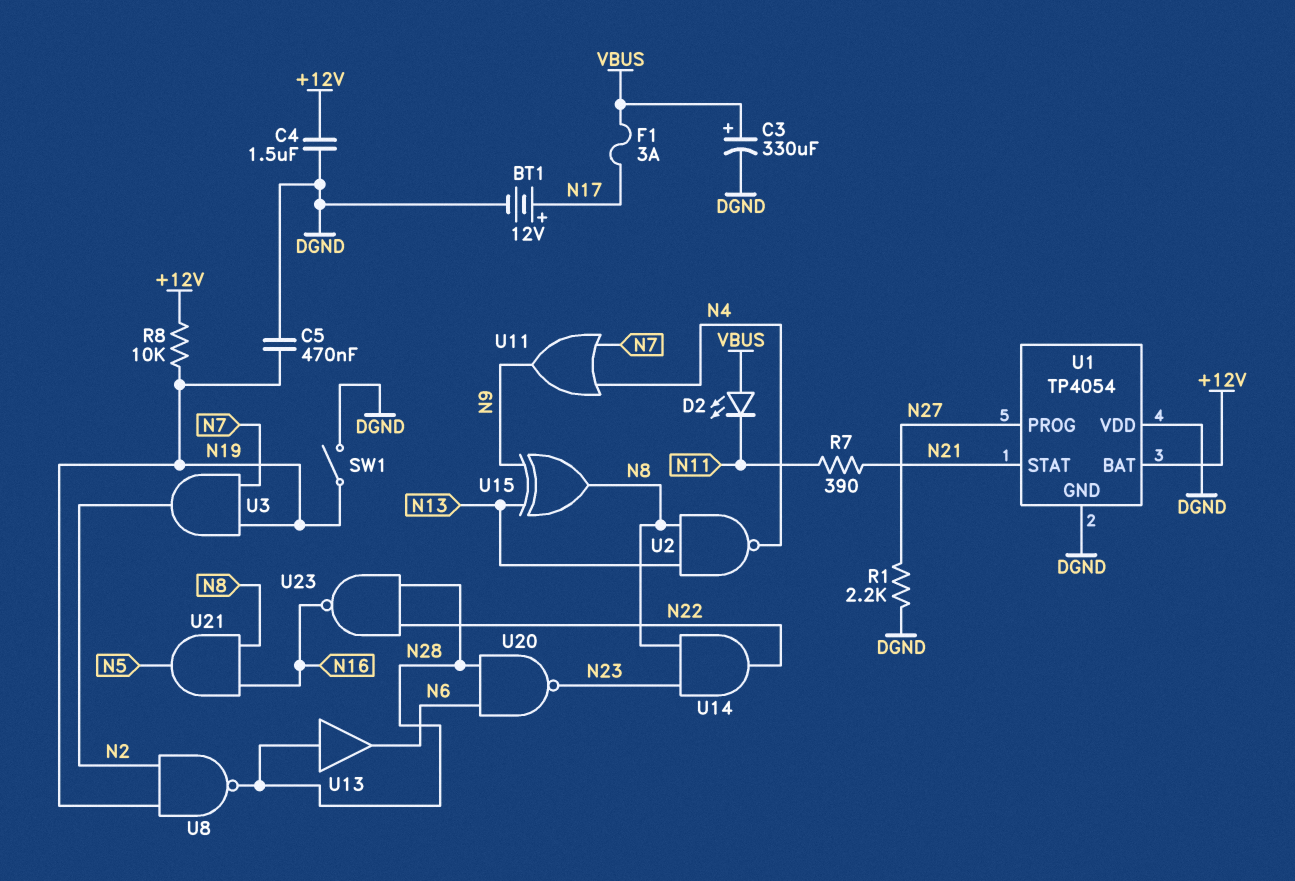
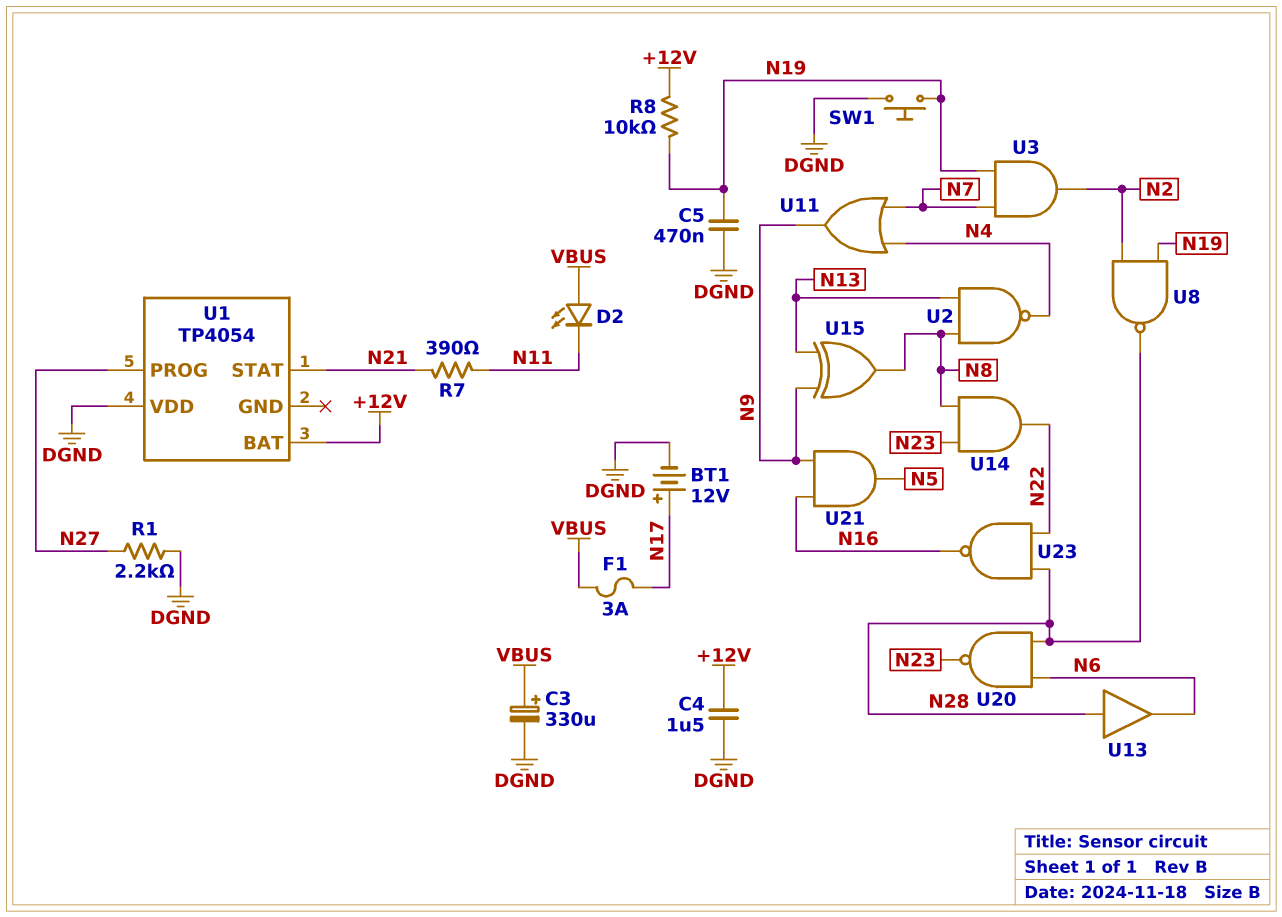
SW1: switch (DGND, N19) -> button (DGND, N19)
U1 pin GND: DGND -> none
U21: AND (in N8, in N16, out N5) -> AND (in N9, in N16, out N5)

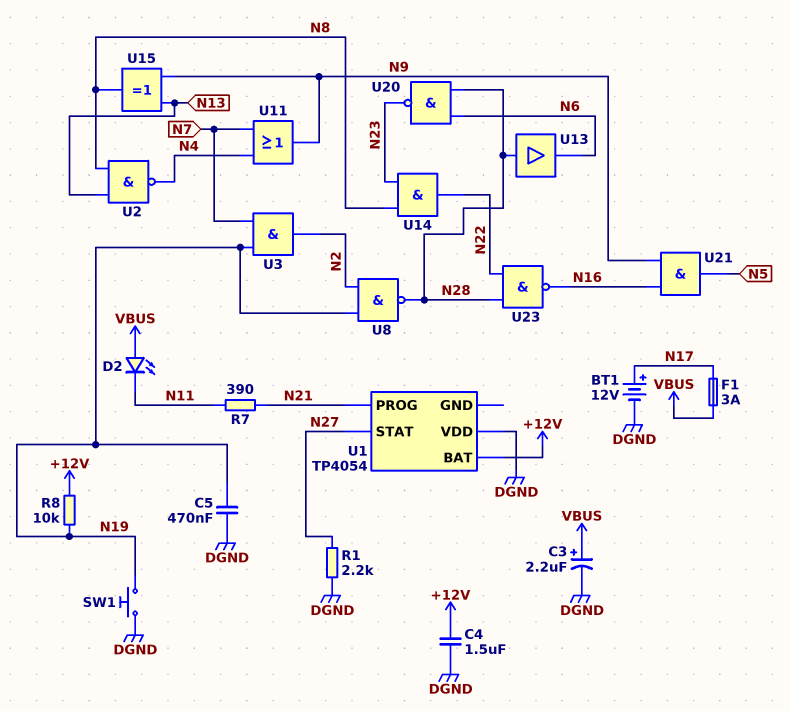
C3: 330uF (plus VBUS, minus DGND) -> 2.2uF (plus VBUS, minus DGND)
U1 pin PROG: N27 -> N21
U1 pin STAT: N21 -> N27

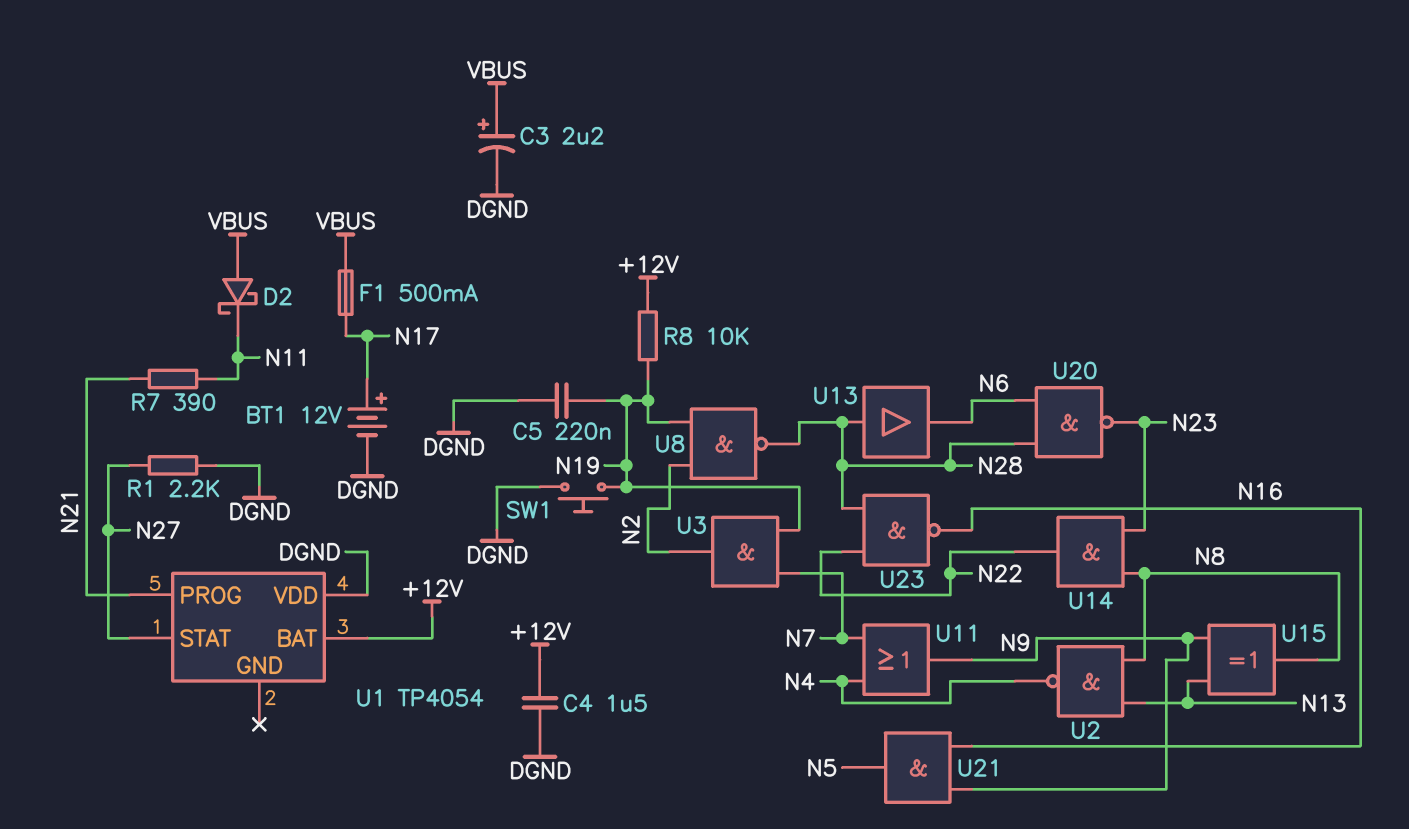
C5: 470nF (DGND, N19) -> 220nF (DGND, N19)
D2: LED (A VBUS, K N11) -> schottky (A VBUS, K N11)
F1: 3A (N17, VBUS) -> 500mA (N17, VBUS)

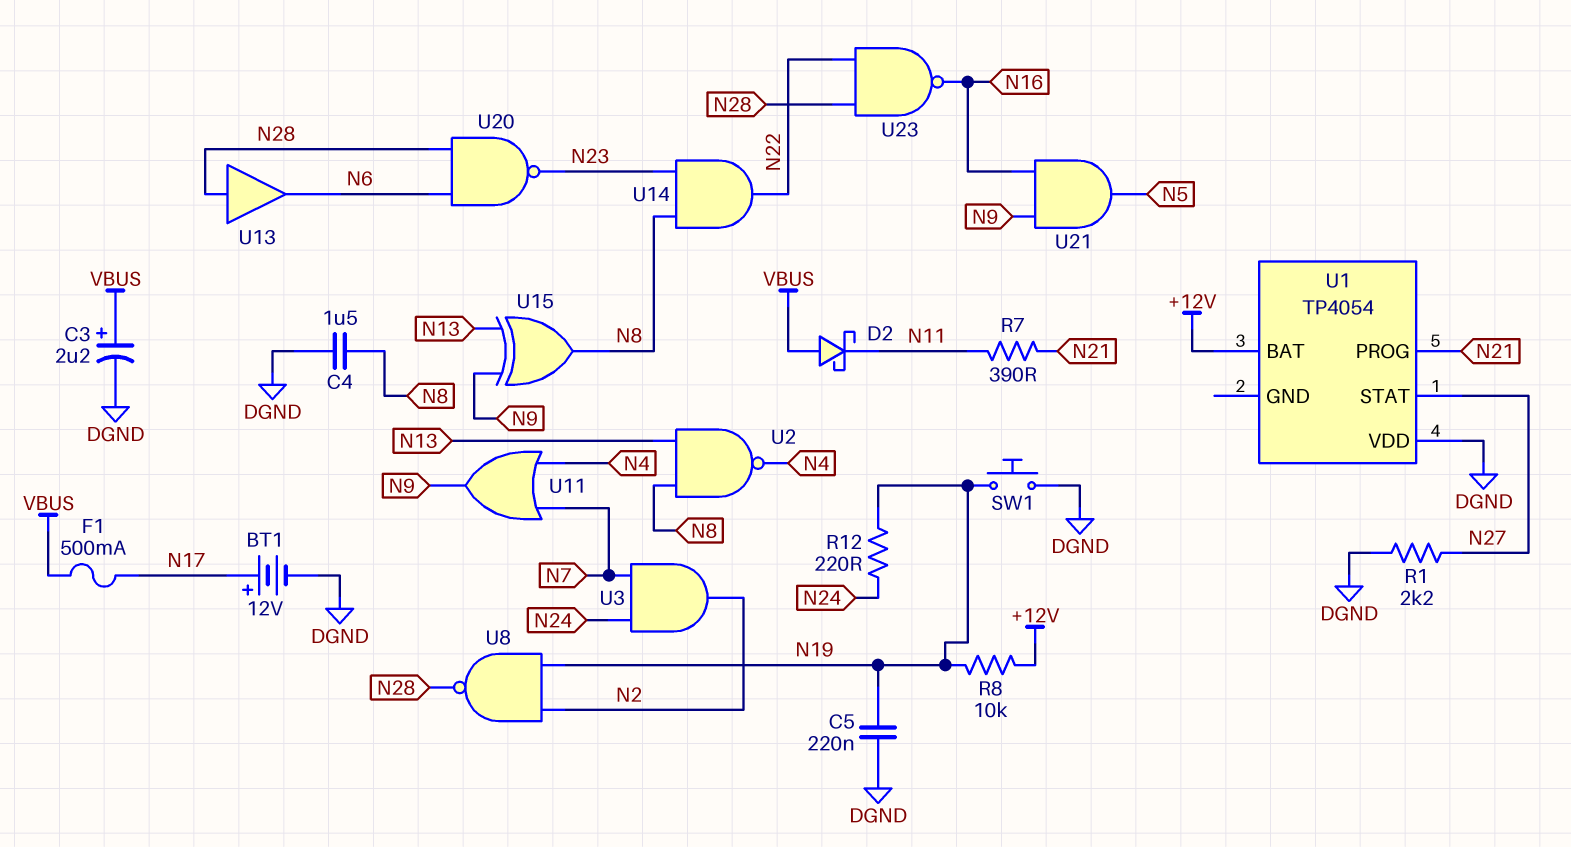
C4: 1.5uF (+12V, DGND) -> 1.5uF (DGND, N8)
R12: none -> 220 (N19, N24)
U3: AND (in N7, in N19, out N2) -> AND (in N7, in N24, out N2)

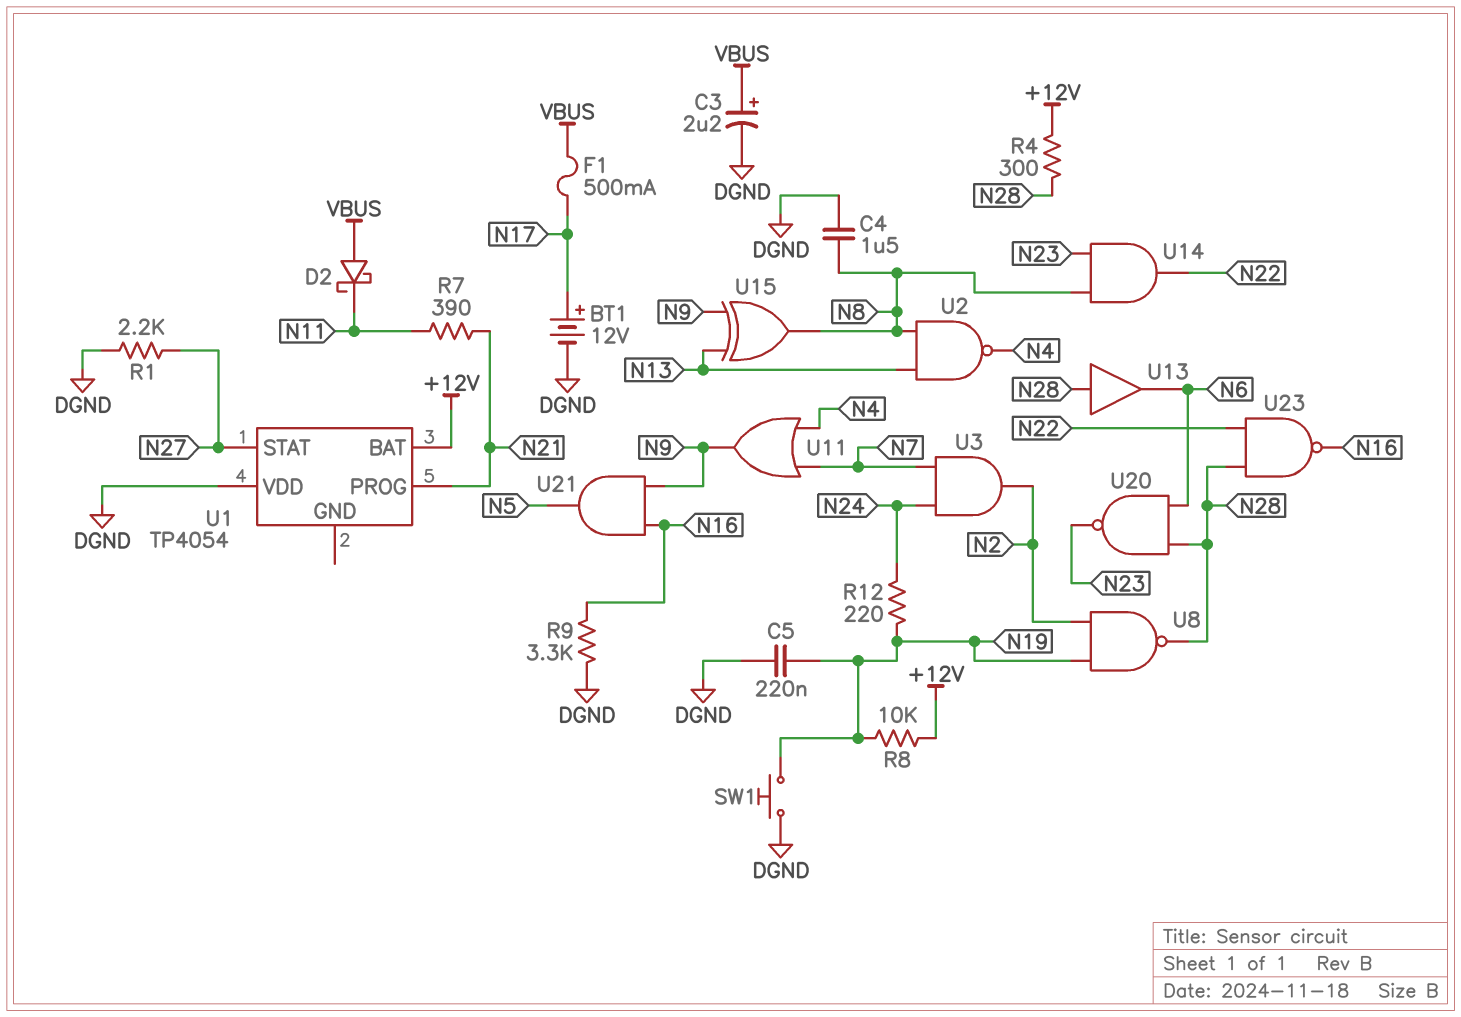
R4: none -> 300 (+12V, N28)
R9: none -> 3.3k (DGND, N16)

